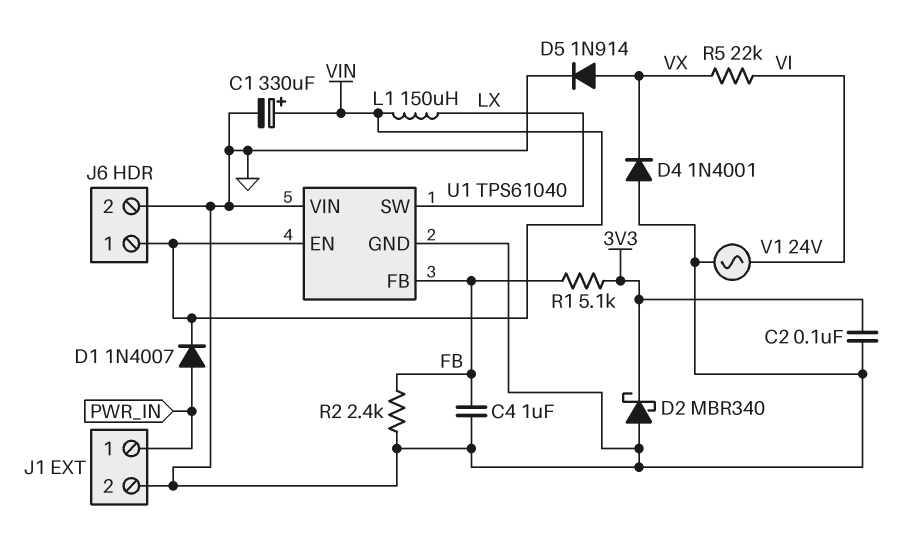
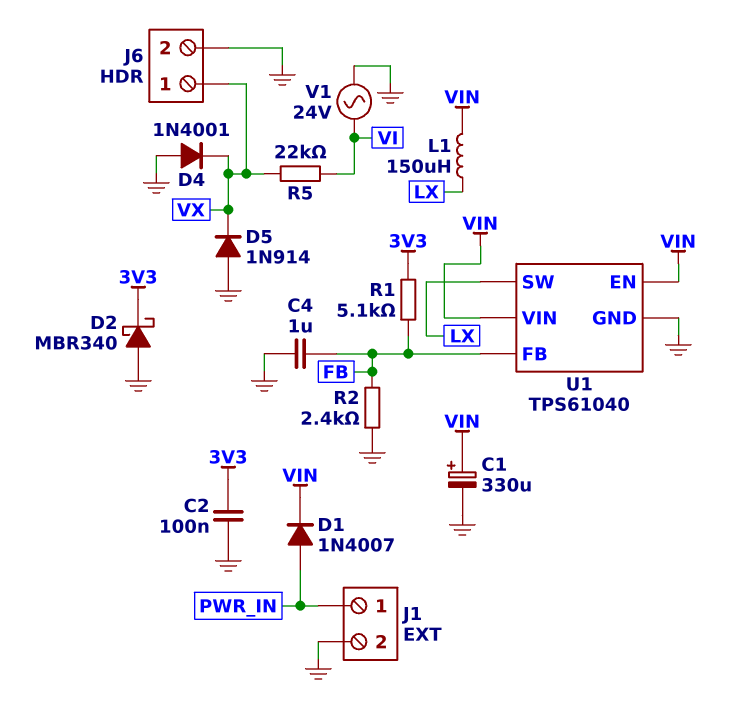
D5: diode 1N914 (A VX, K GND) -> diode 1N914 (A GND, K VX)
J6 pin 1: VIN -> VX
U1 pin VIN: GND -> VIN

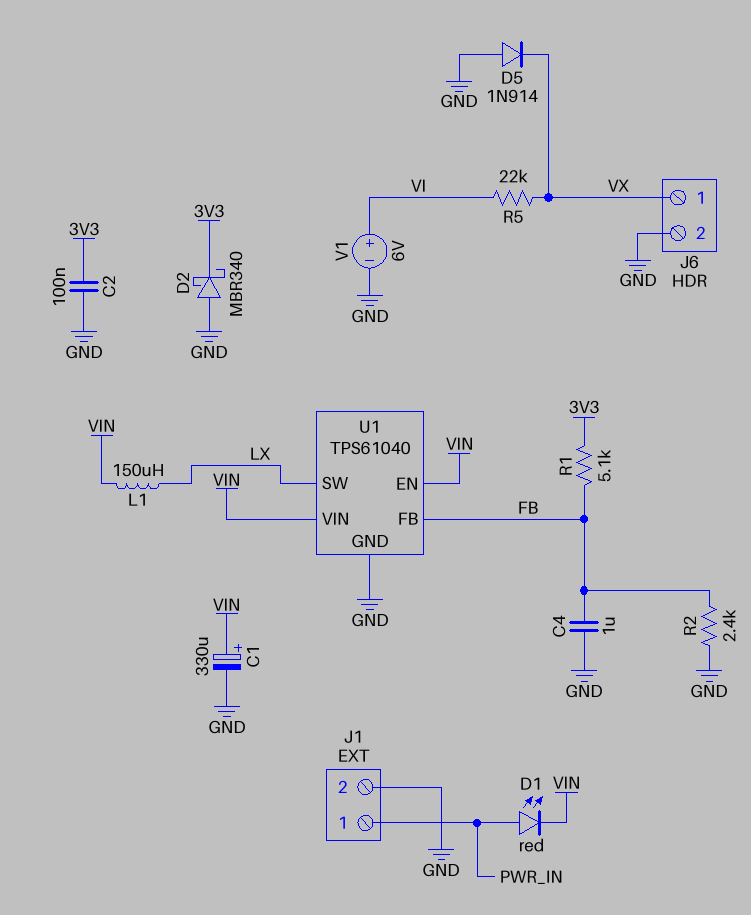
D1: diode 1N4007 (A PWR_IN, K VIN) -> LED red (A PWR_IN, K VIN)
D4: diode 1N4001 (A GND, K VX) -> none
V1: AC 24V (GND, VI) -> 6V (plus VI, minus GND)

